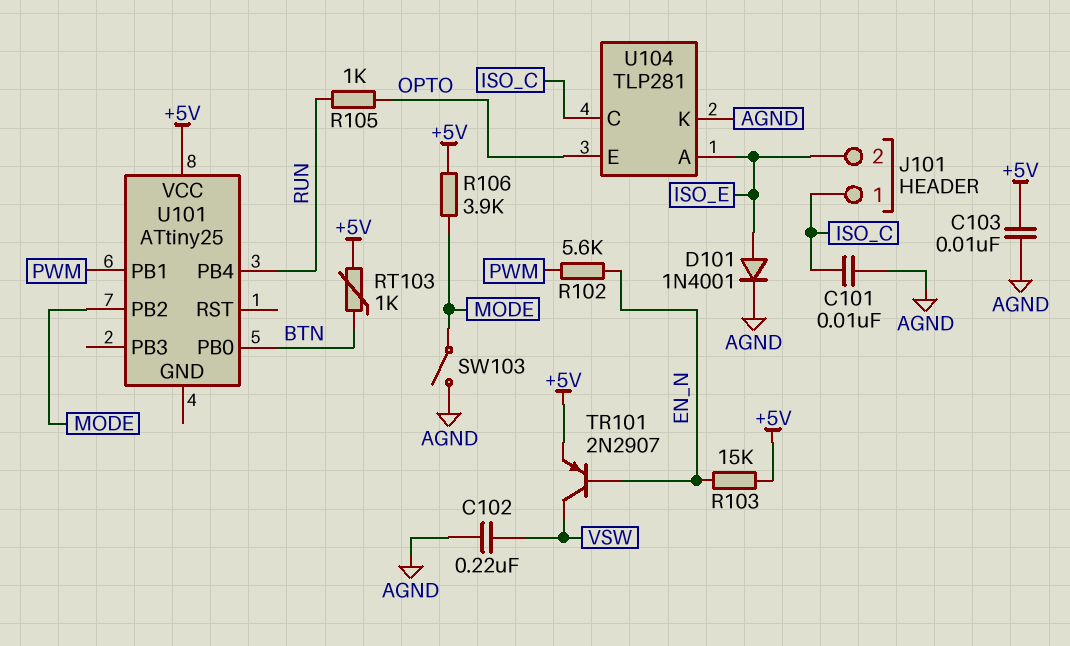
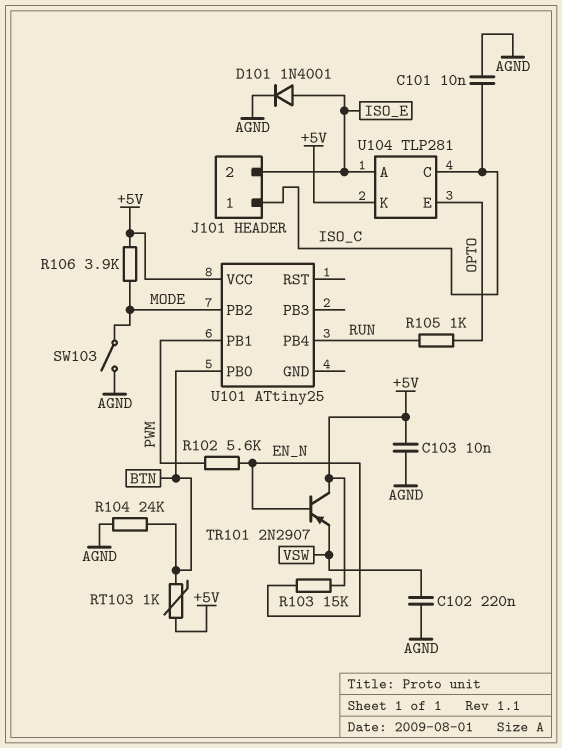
R104: none -> 24k (AGND, BTN)
TR101: PNP 2N2907 (B EN_N, C VSW, E +5V) -> PNP 2N2907 (B EN_N, C +5V, E VSW)
U104 pin K: AGND -> +5V

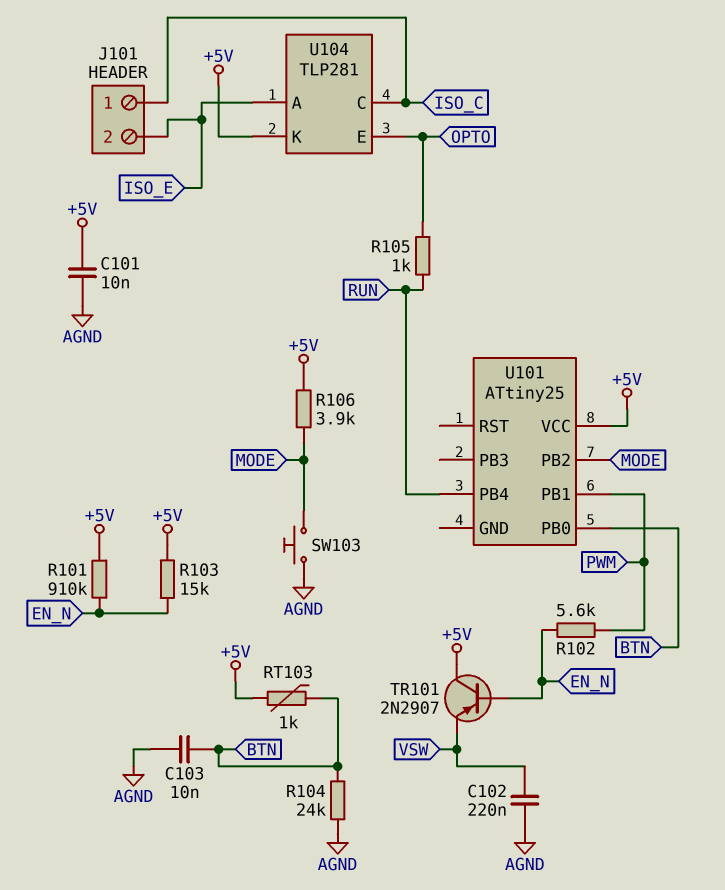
C101: 10nF (AGND, ISO_C) -> 10nF (+5V, AGND)
C103: 10nF (+5V, AGND) -> 10nF (AGND, BTN)
D101: diode 1N4001 (A ISO_E, K AGND) -> none
R101: none -> 910k (+5V, EN_N)
SW103: switch (AGND, MODE) -> button (AGND, MODE)

